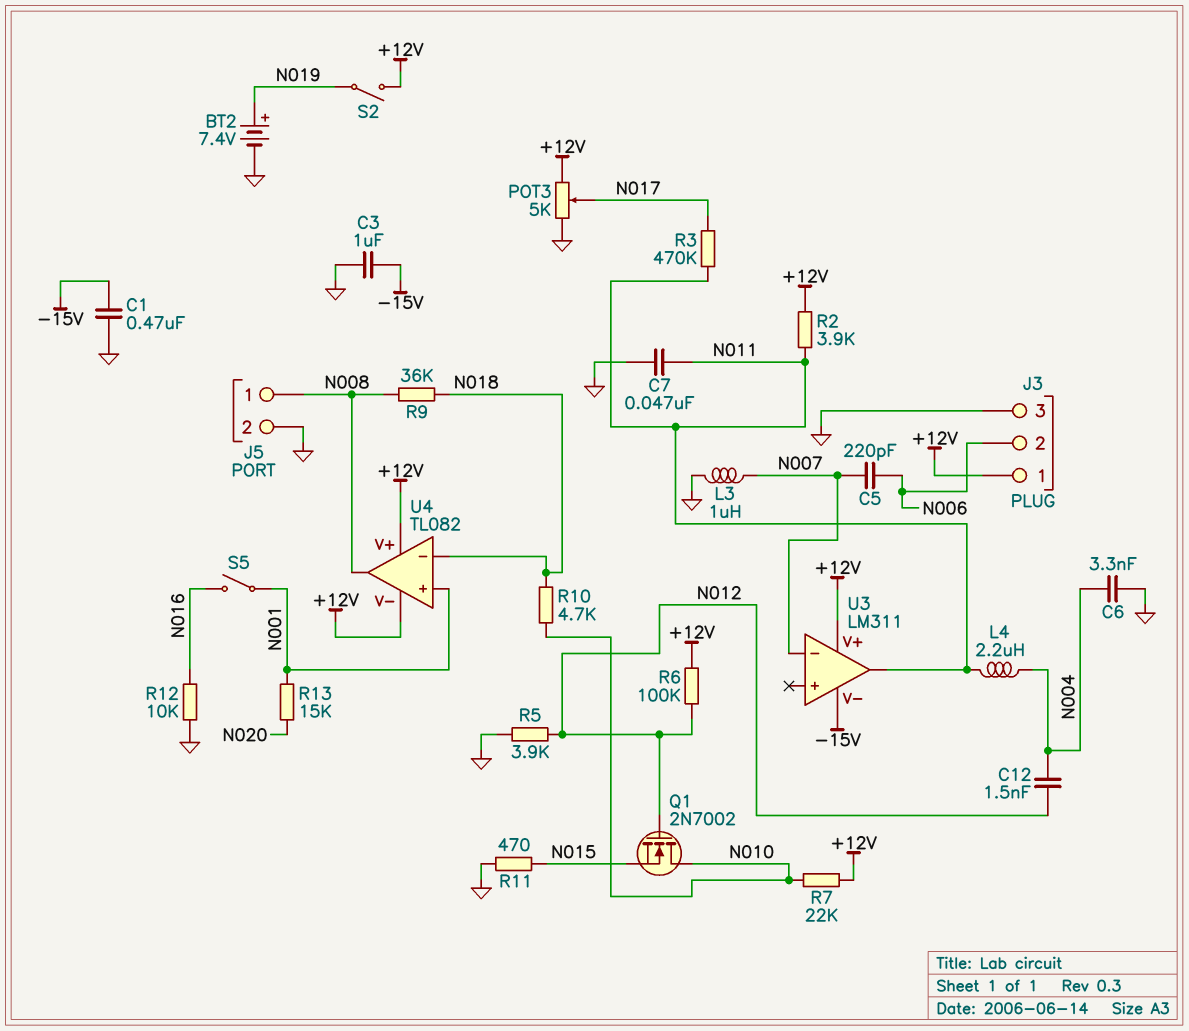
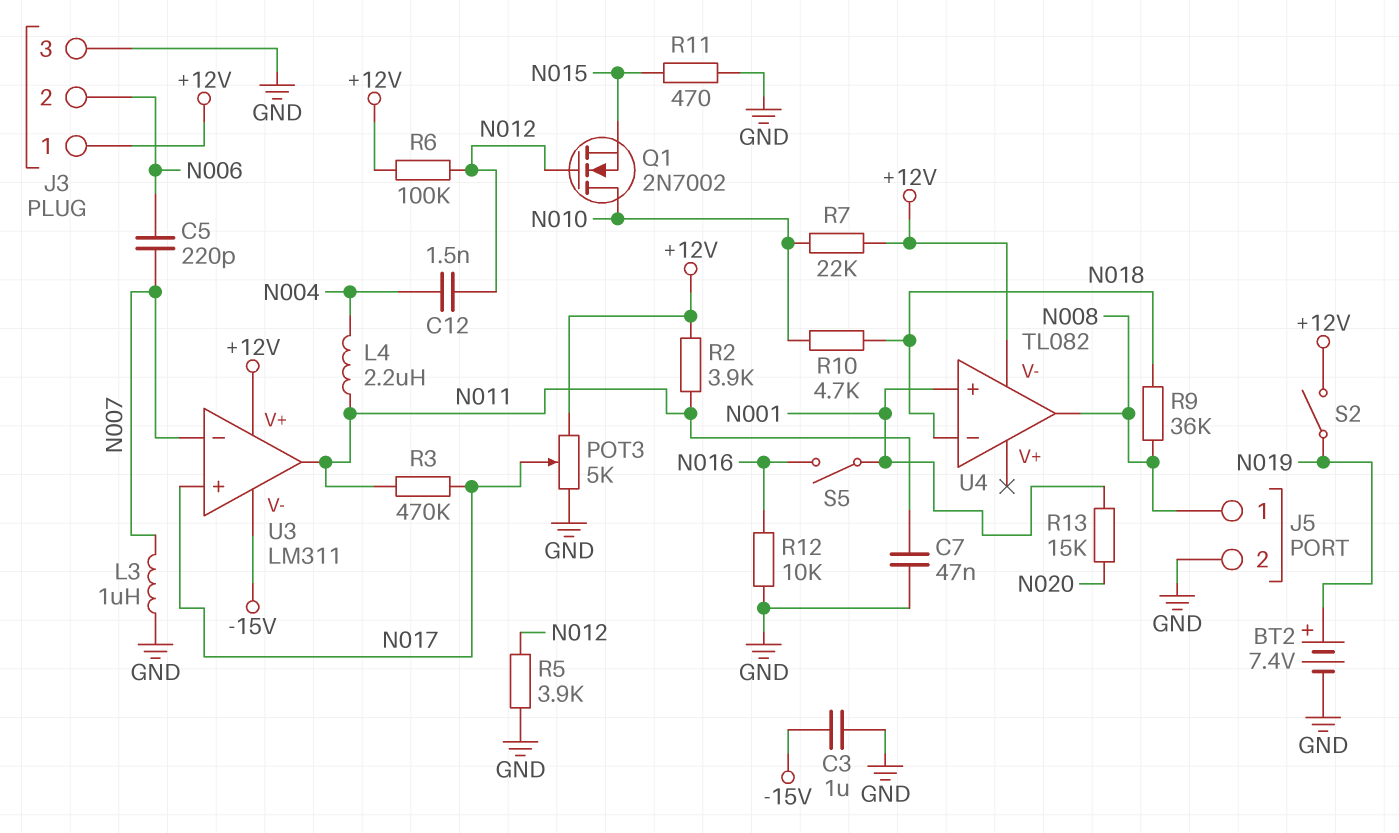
C1: 470nF (-15V, GND) -> none
C6: 3.3nF (GND, N004) -> none
U3 pin in+: none -> N017
U4 pin V+: +12V -> none

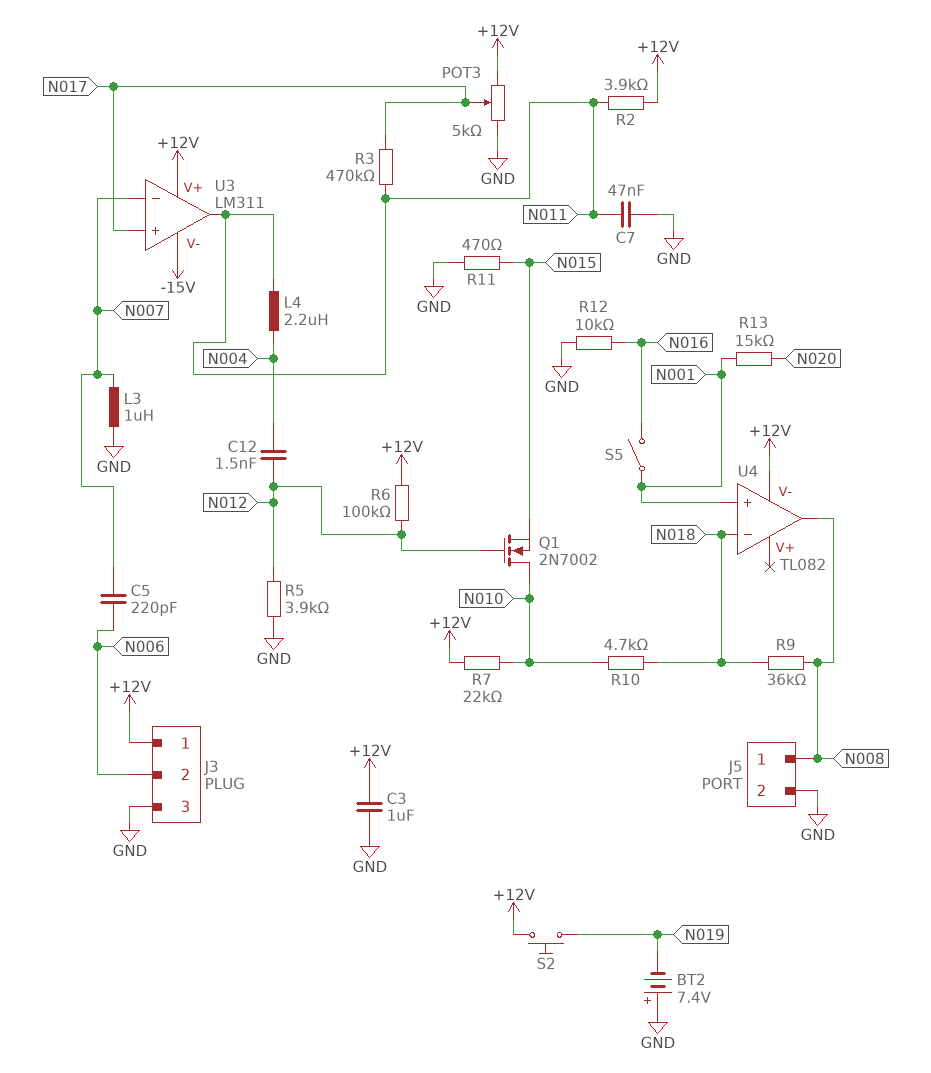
BT2: 7.4V (plus N019, minus GND) -> 7.4V (plus GND, minus N019)
C3: 1uF (-15V, GND) -> 1uF (+12V, GND)
S2: switch (+12V, N019) -> button (+12V, N019)

